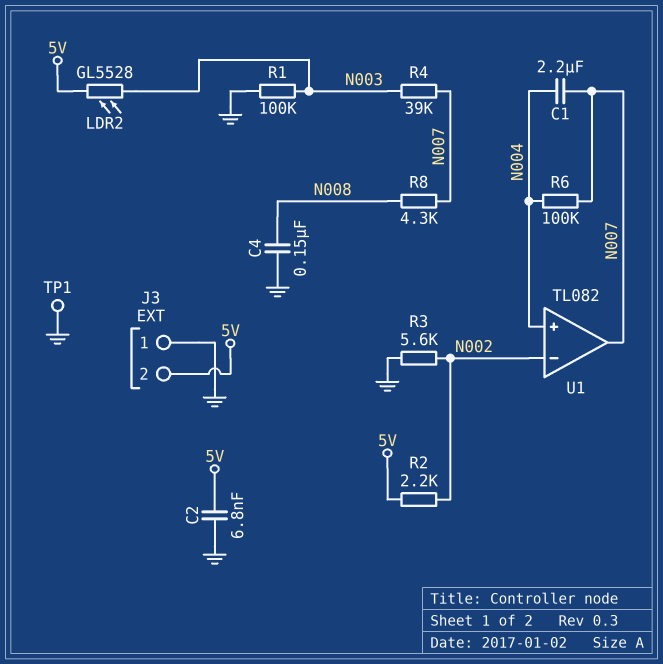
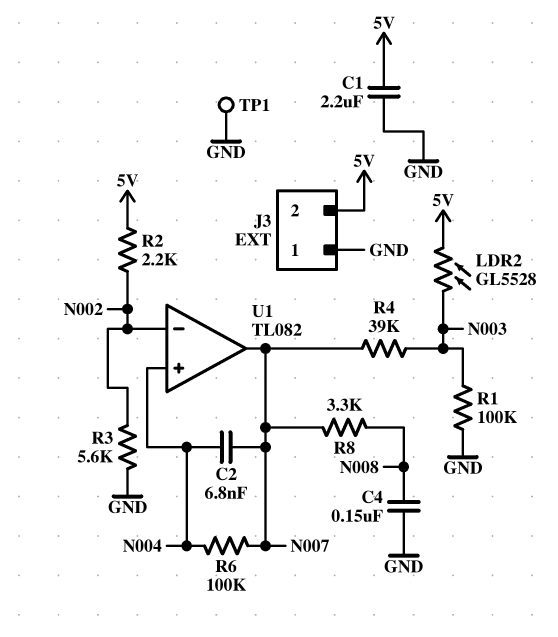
C1: 2.2uF (N004, N007) -> 2.2uF (5V, GND)
C2: 6.8nF (5V, GND) -> 6.8nF (N004, N007)
R8: 4.3k (N007, N008) -> 3.3k (N007, N008)

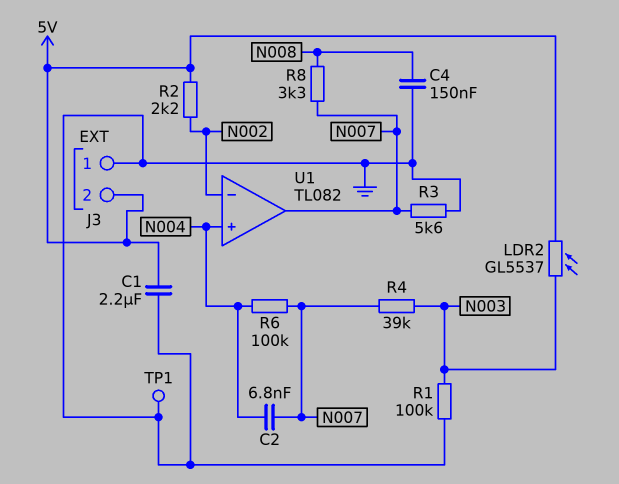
LDR2: GL5528 (5V, N003) -> GL5537 (5V, N003)
R3: 5.6k (GND, N002) -> 5.6k (GND, N007)

